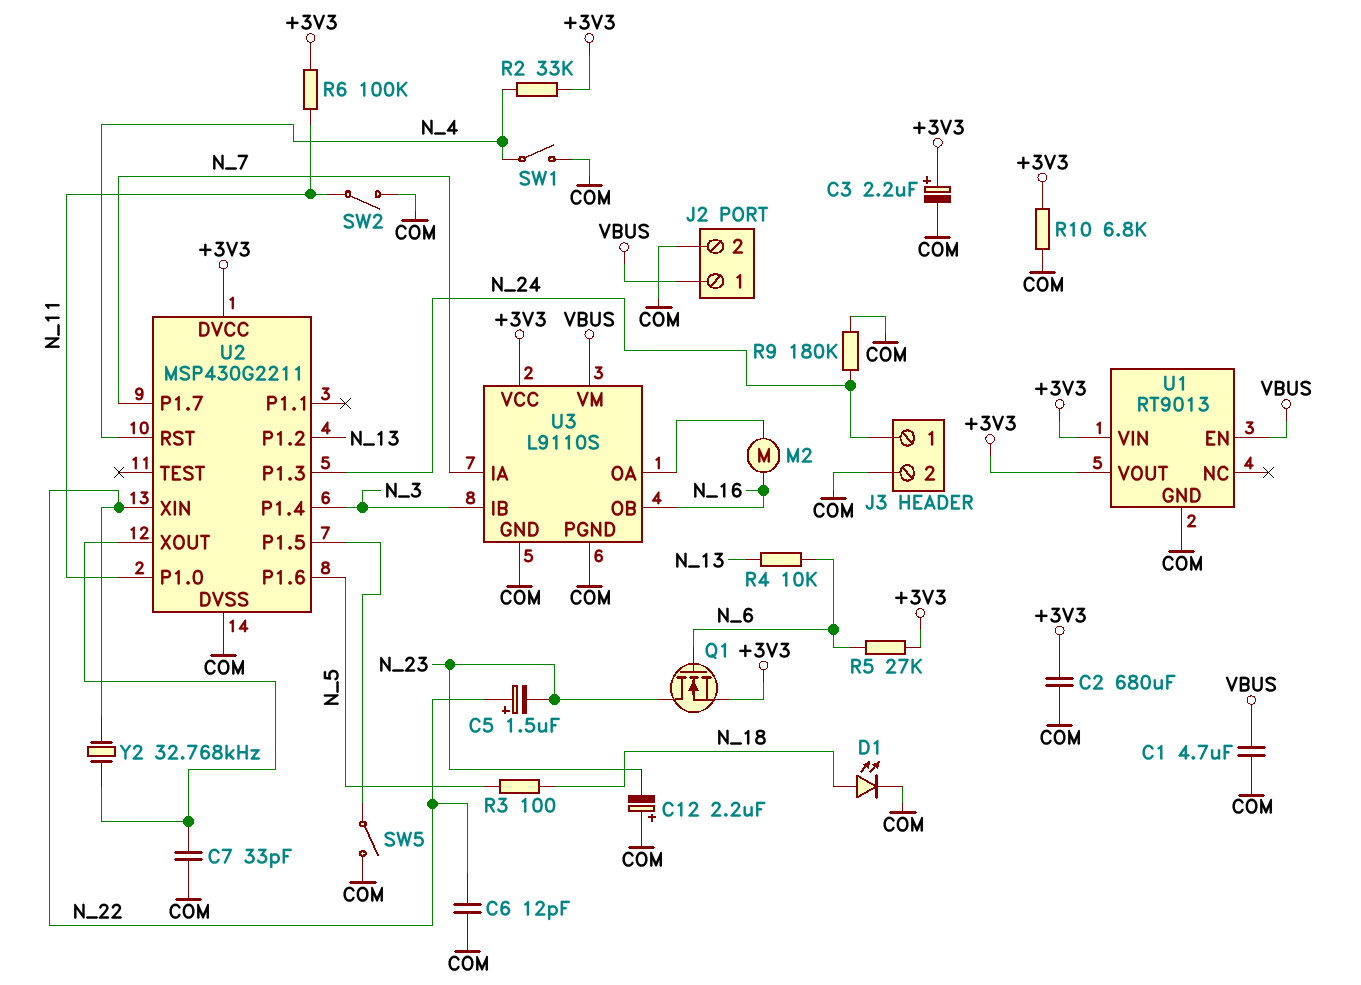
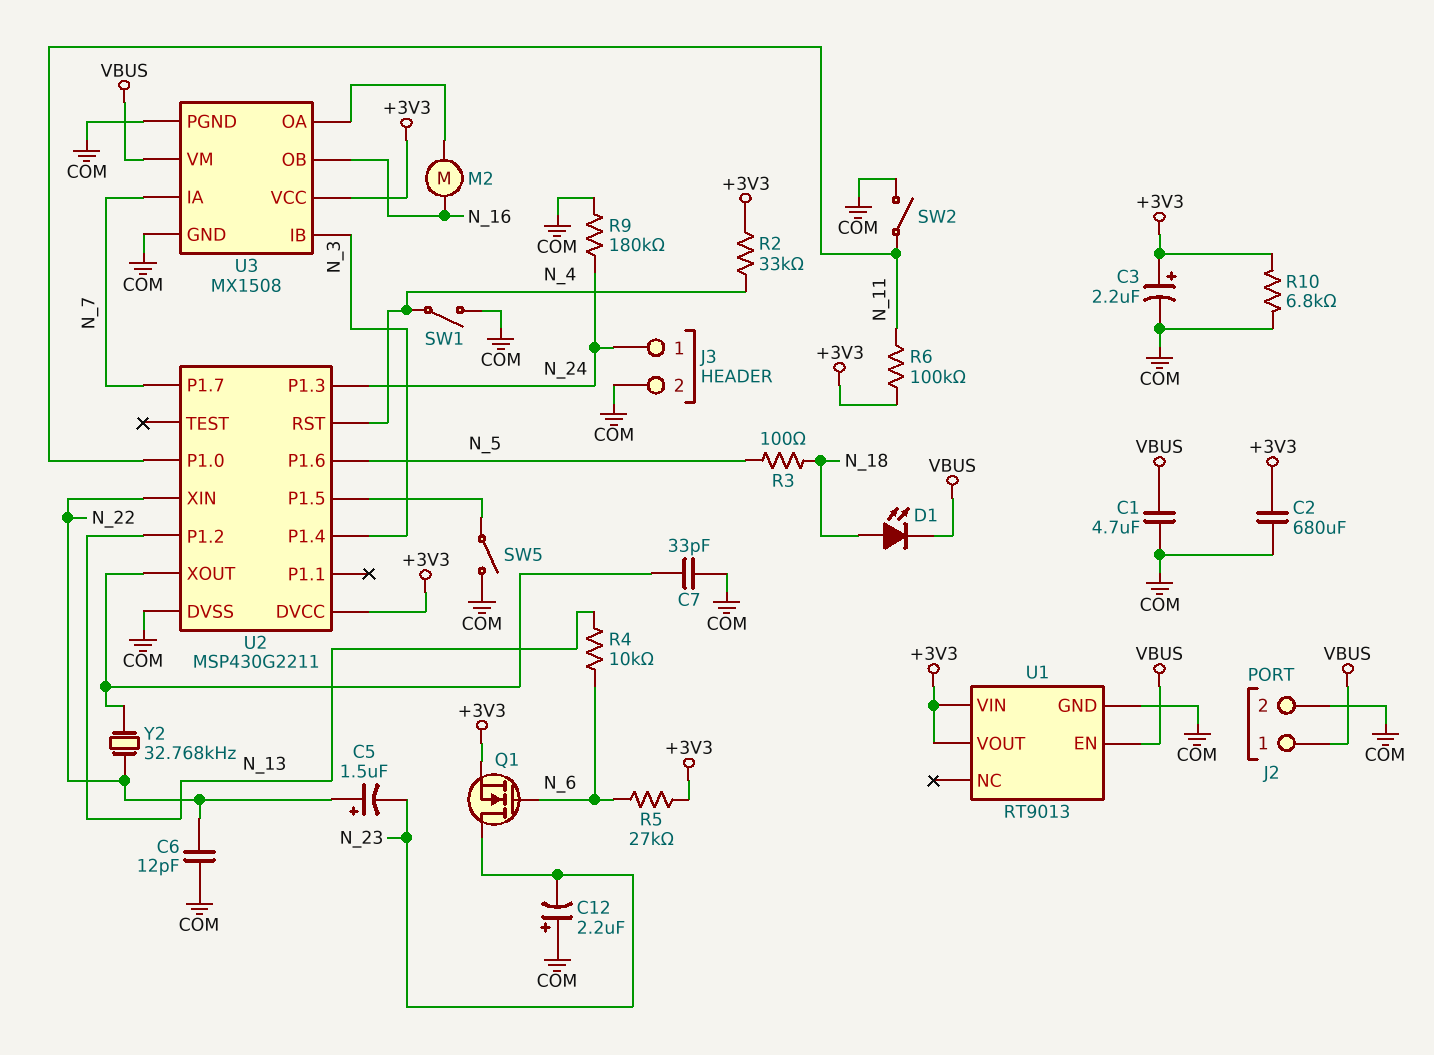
D1: LED (A N_18, K COM) -> LED (A N_18, K VBUS)
U3: L9110S -> MX1508

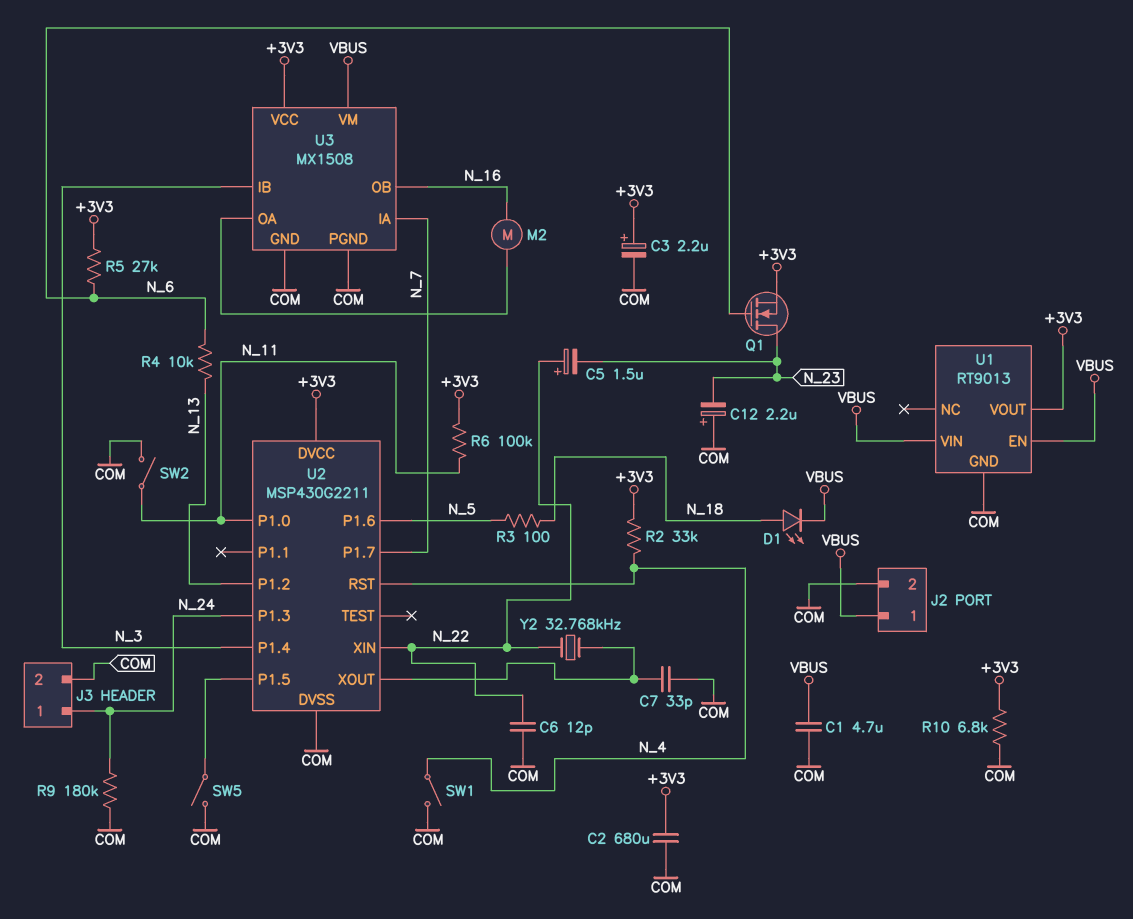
U1 pin VIN: +3V3 -> VBUS

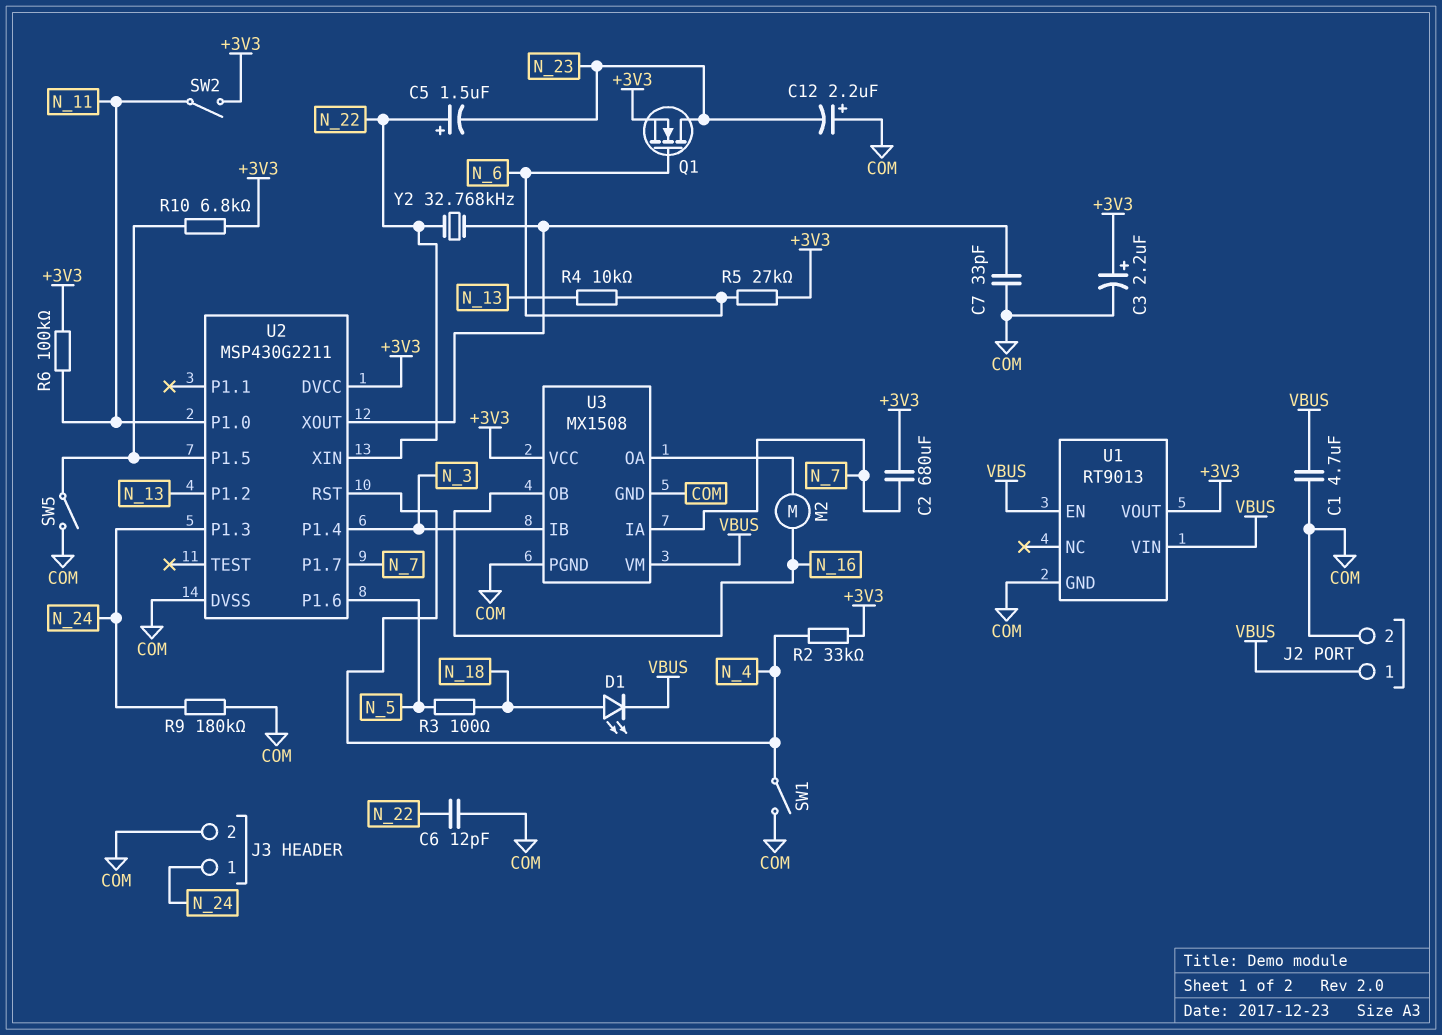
C2: 680uF (+3V3, COM) -> 680uF (+3V3, N_7)
R10: 6.8k (+3V3, COM) -> 6.8k (+3V3, U2/P1.5)
SW2: switch (COM, N_11) -> switch (+3V3, N_11)

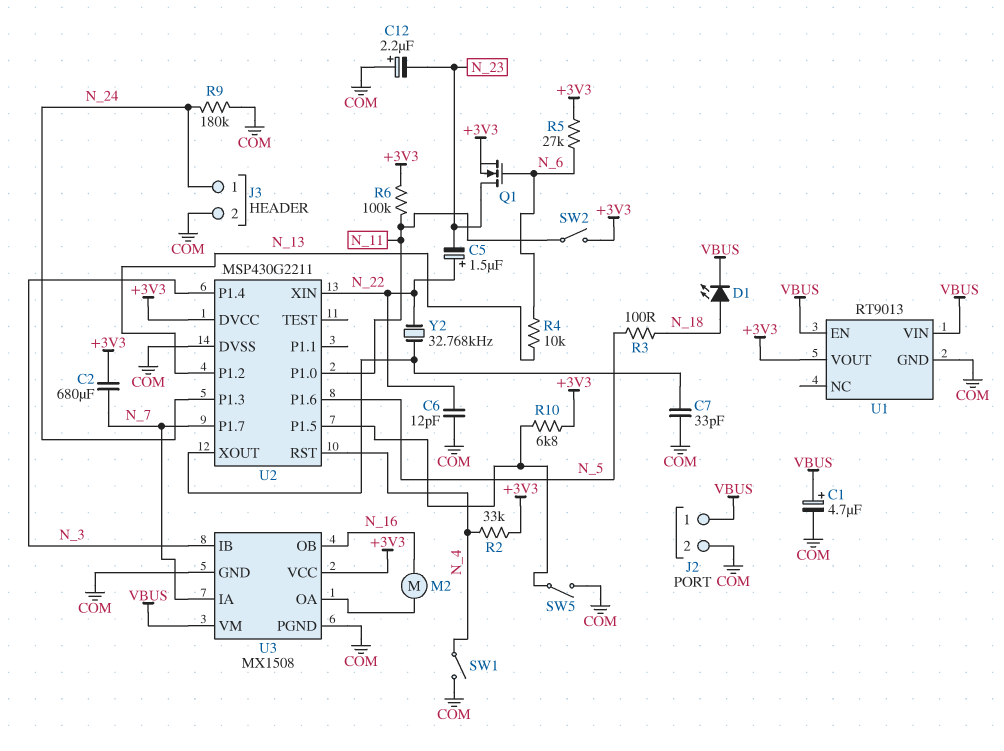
C1: 4.7uF (COM, VBUS) -> 4.7uF (plus VBUS, minus COM)
C3: 2.2uF (plus +3V3, minus COM) -> none

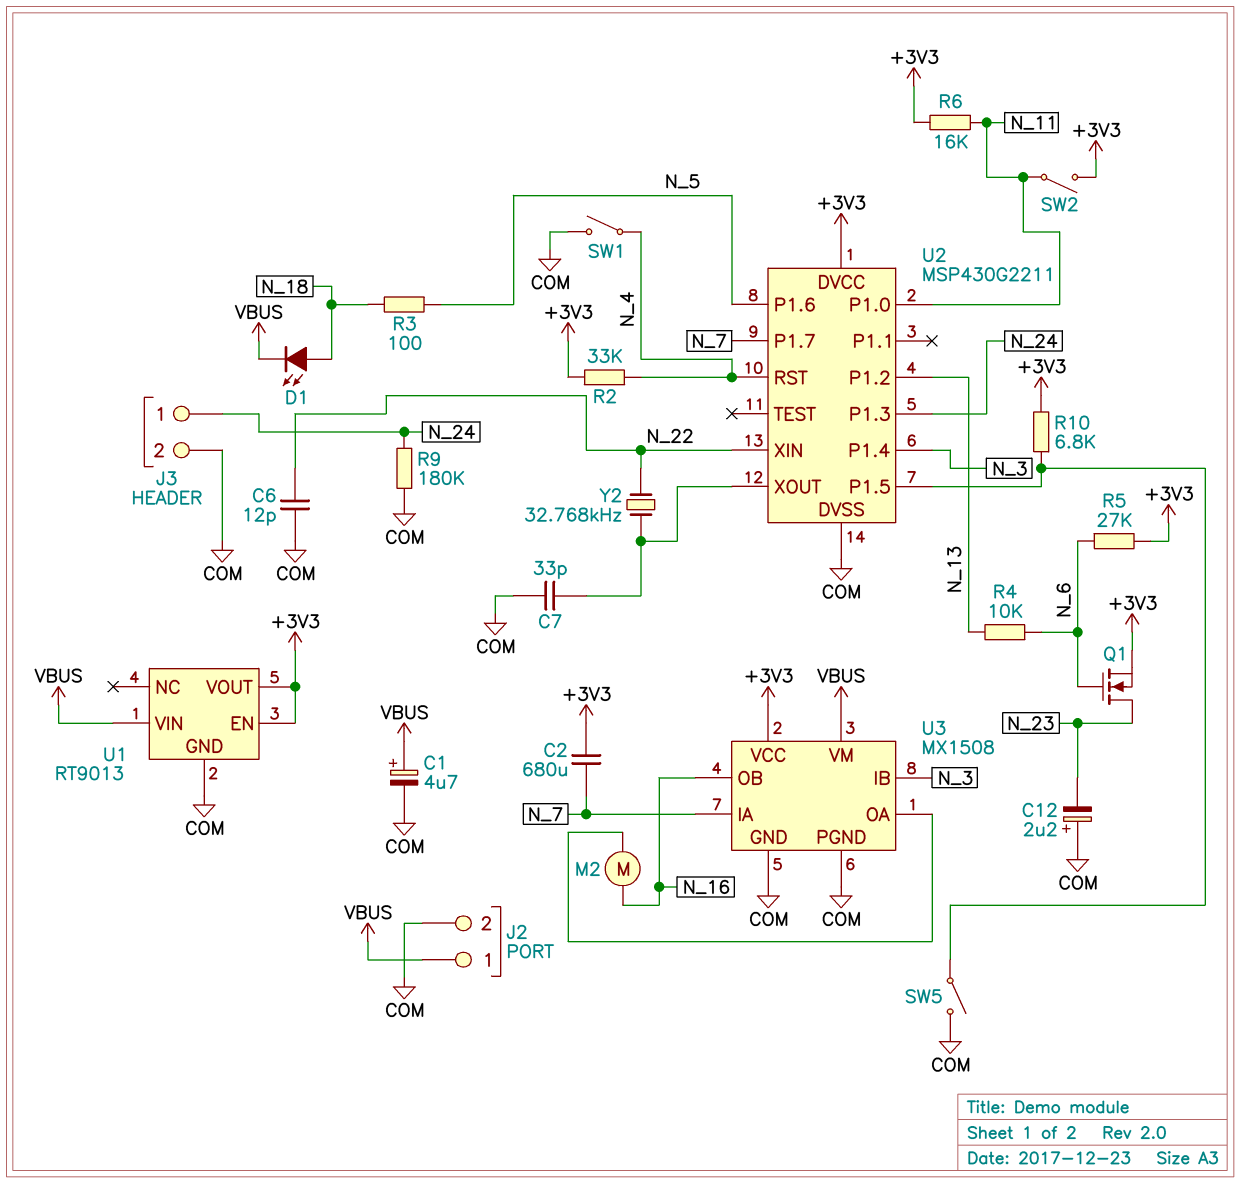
C5: 1.5uF (plus N_22, minus N_23) -> none
R6: 100k (+3V3, N_11) -> 16k (+3V3, N_11)
U1 pin EN: VBUS -> +3V3

